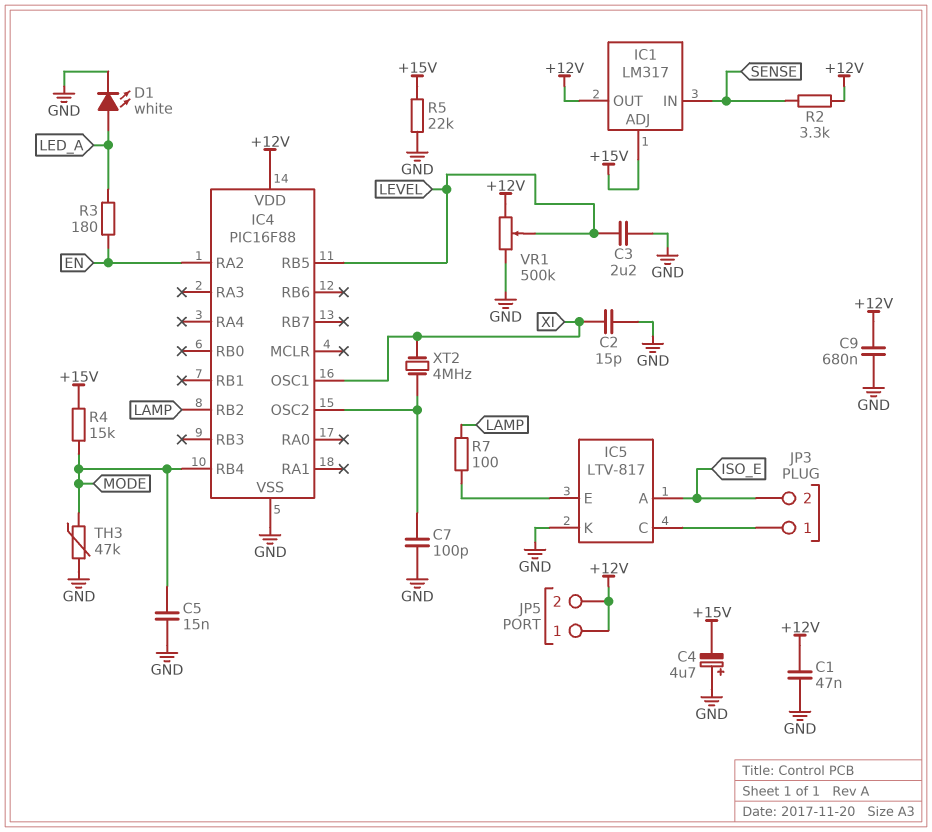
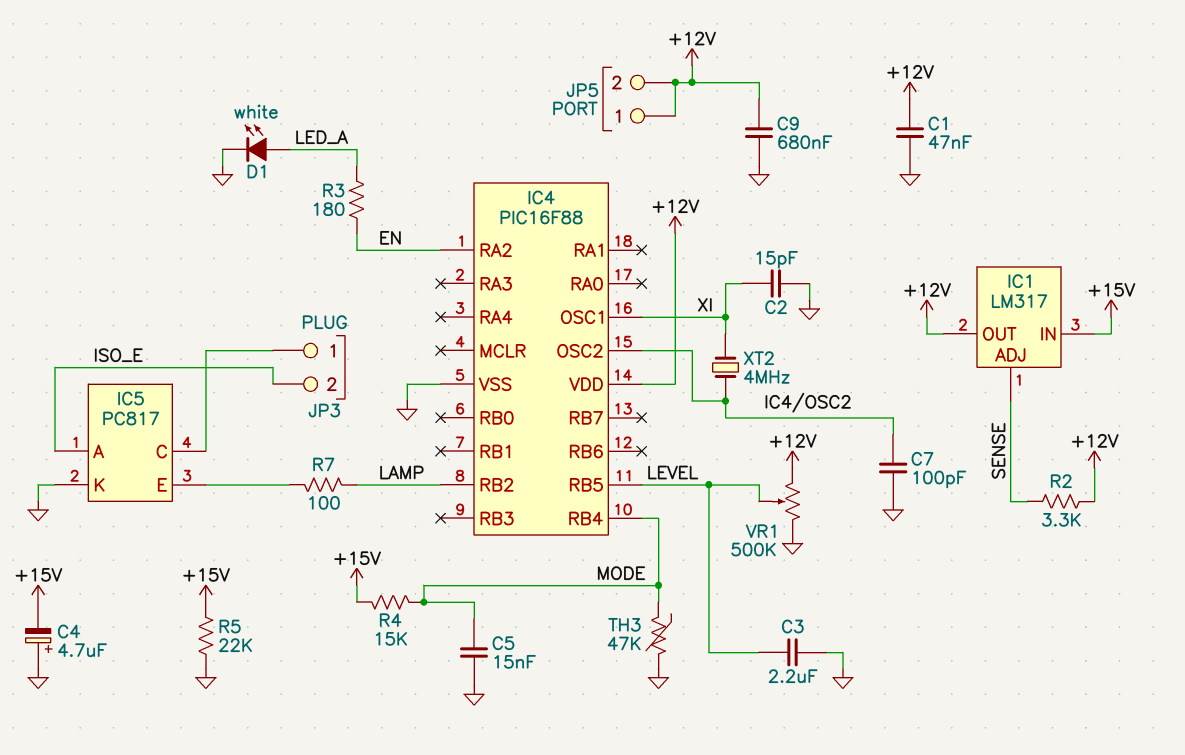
IC1 pin ADJ: +15V -> SENSE
IC1 pin IN: SENSE -> +15V
IC5: LTV-817 -> PC817

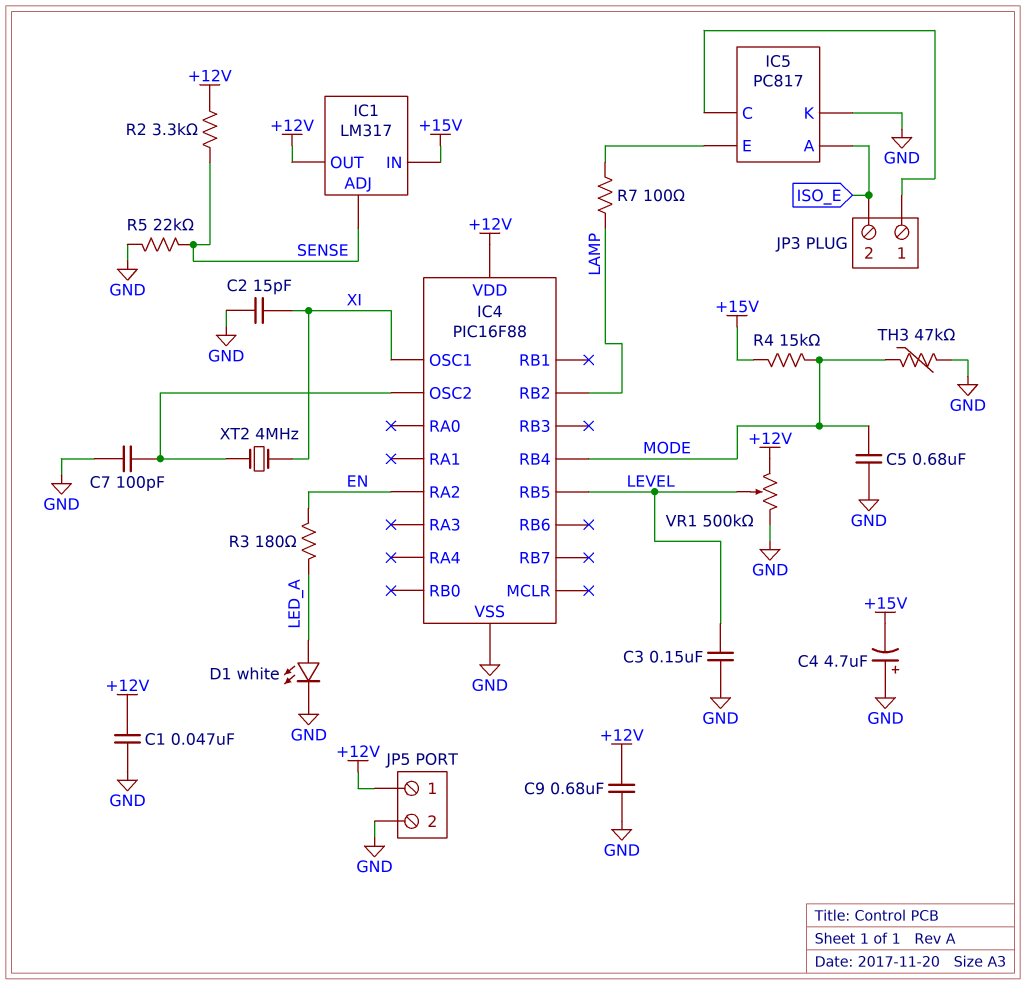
C3: 2.2uF (GND, LEVEL) -> 150nF (GND, LEVEL)
C5: 15nF (GND, MODE) -> 680nF (GND, MODE)
JP5 pin 2: +12V -> GND
R5: 22k (+15V, GND) -> 22k (GND, SENSE)

